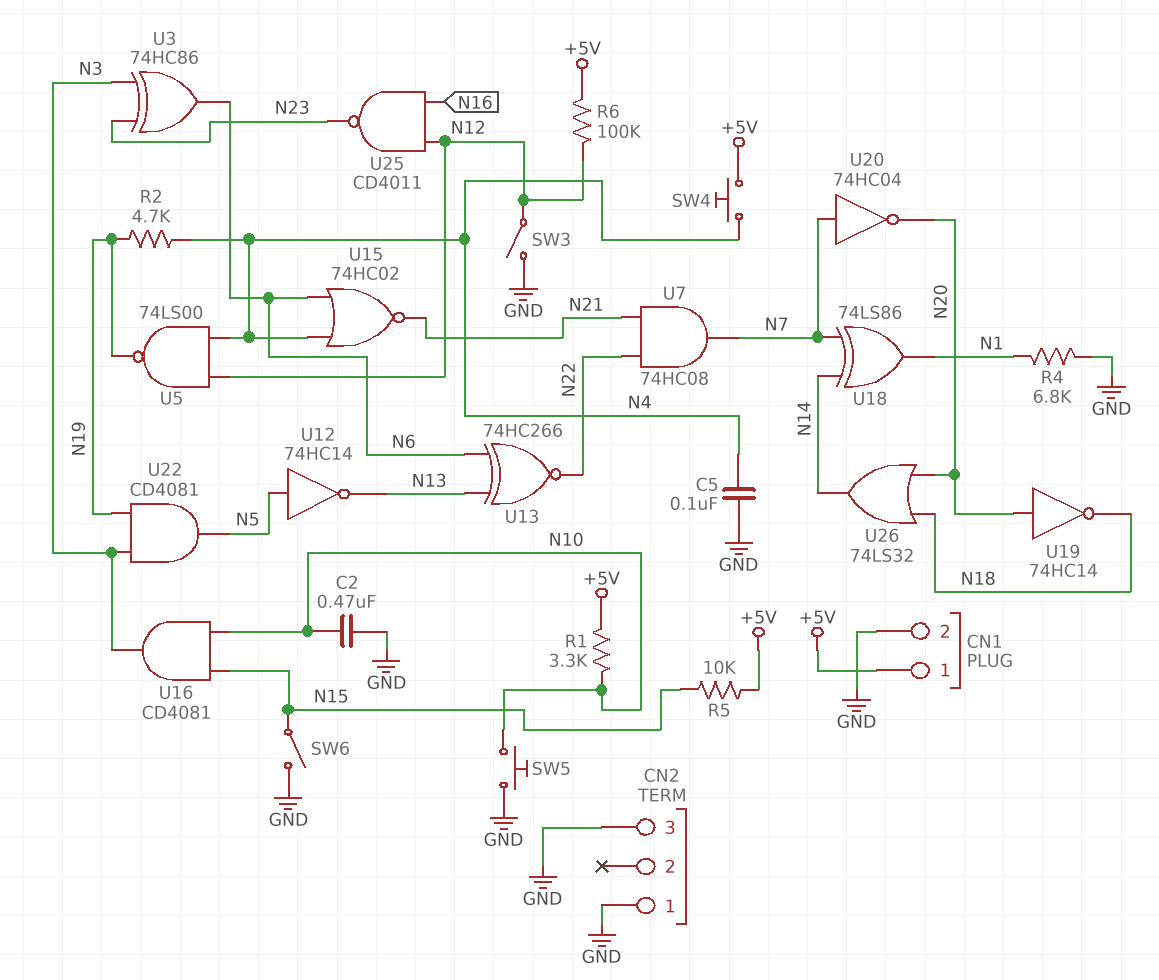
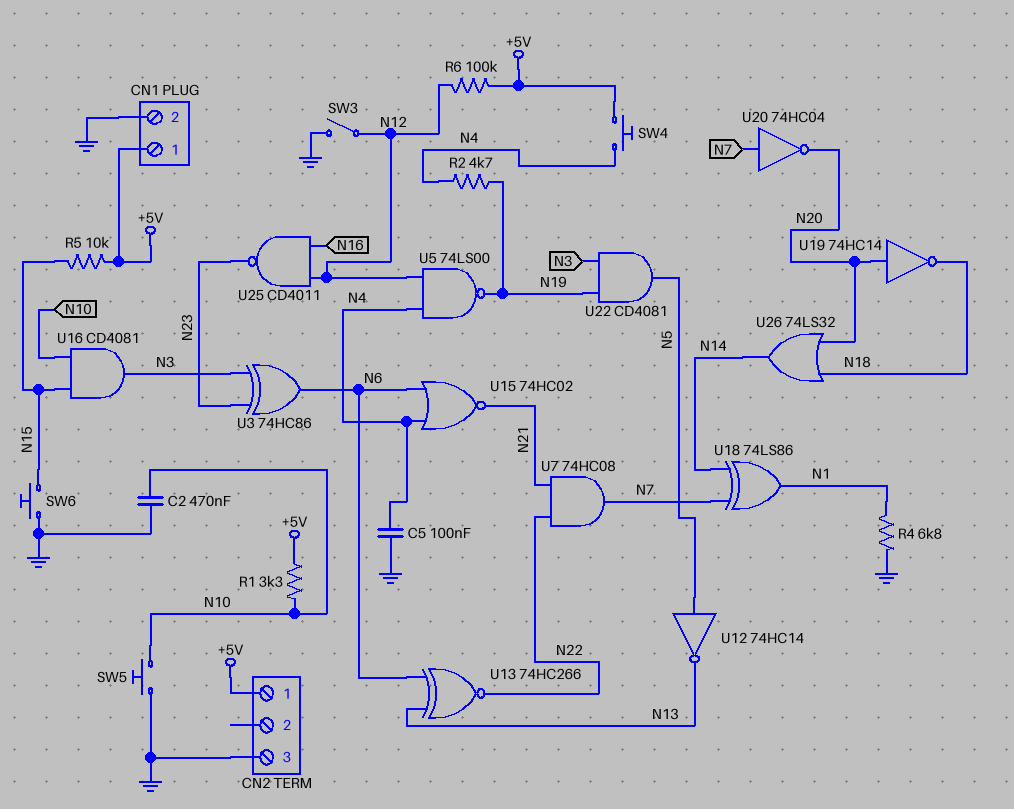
CN2 pin 1: GND -> +5V
SW6: switch (GND, N15) -> button (GND, N15)

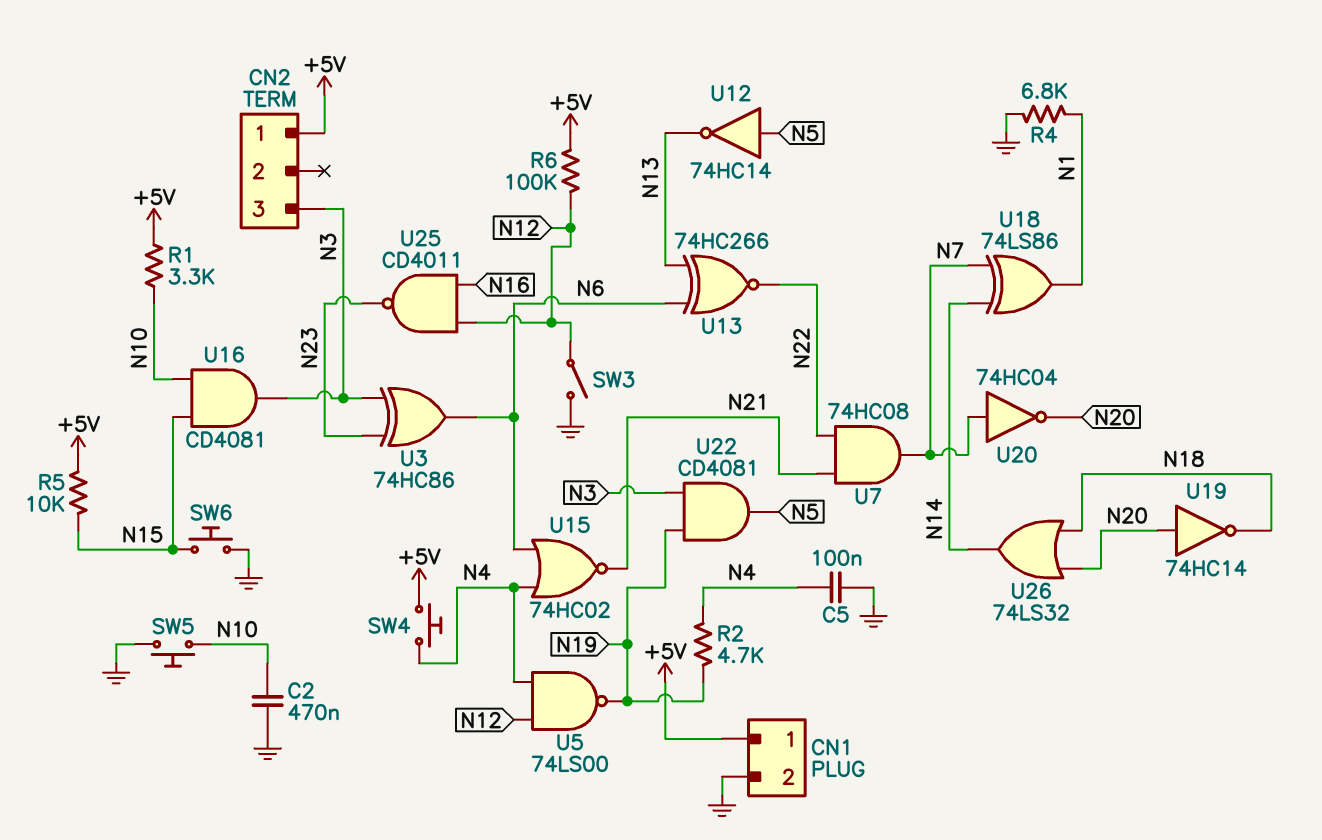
CN2 pin 3: GND -> N3

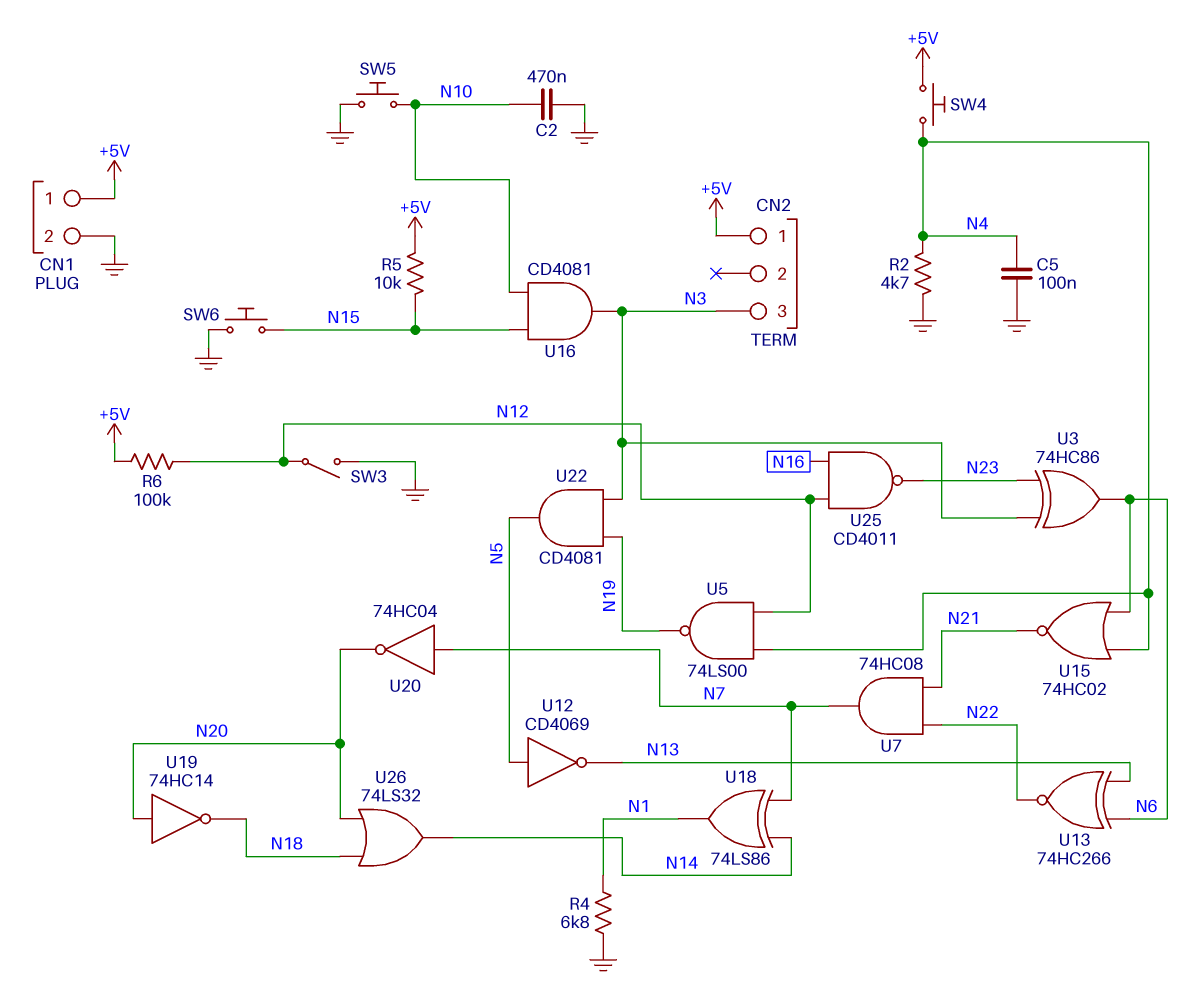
R1: 3.3k (+5V, N10) -> none
R2: 4.7k (N4, N19) -> 4.7k (GND, N4)
U12: NOT 74HC14 (in N5, out N13) -> NOT CD4069 (in N5, out N13)

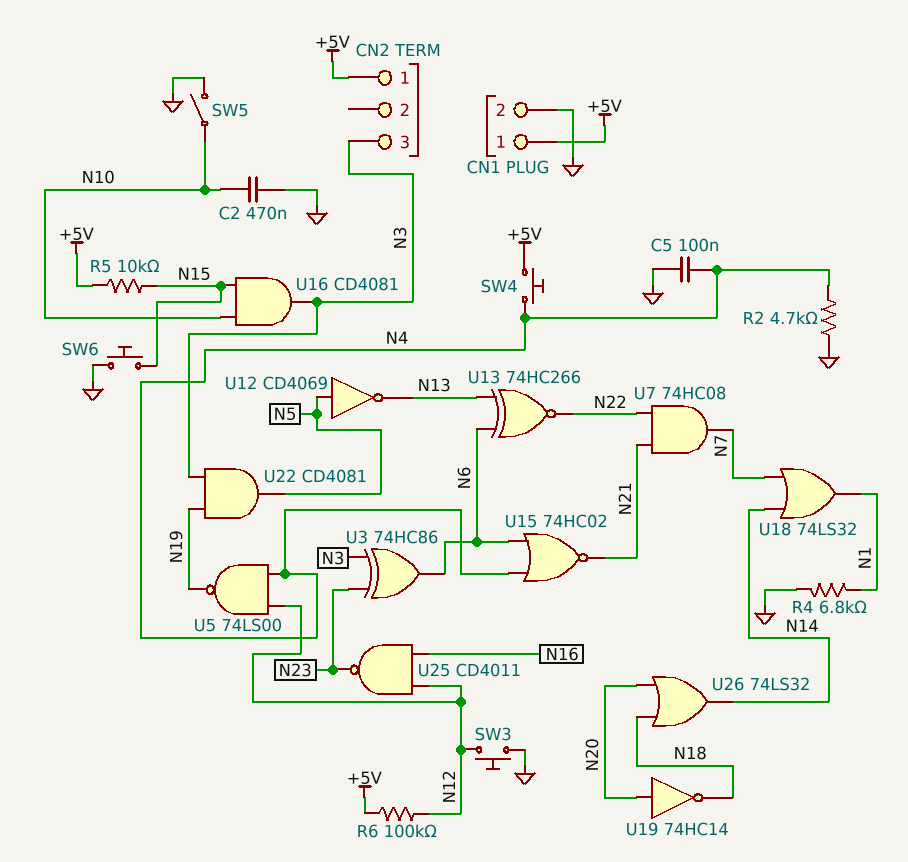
SW3: switch (GND, N12) -> button (GND, N12)
SW5: button (GND, N10) -> switch (GND, N10)
U18: XOR 74LS86 (in N7, in N14, out N1) -> OR 74LS32 (in N7, in N14, out N1)
U20: NOT 74HC04 (in N7, out N20) -> none

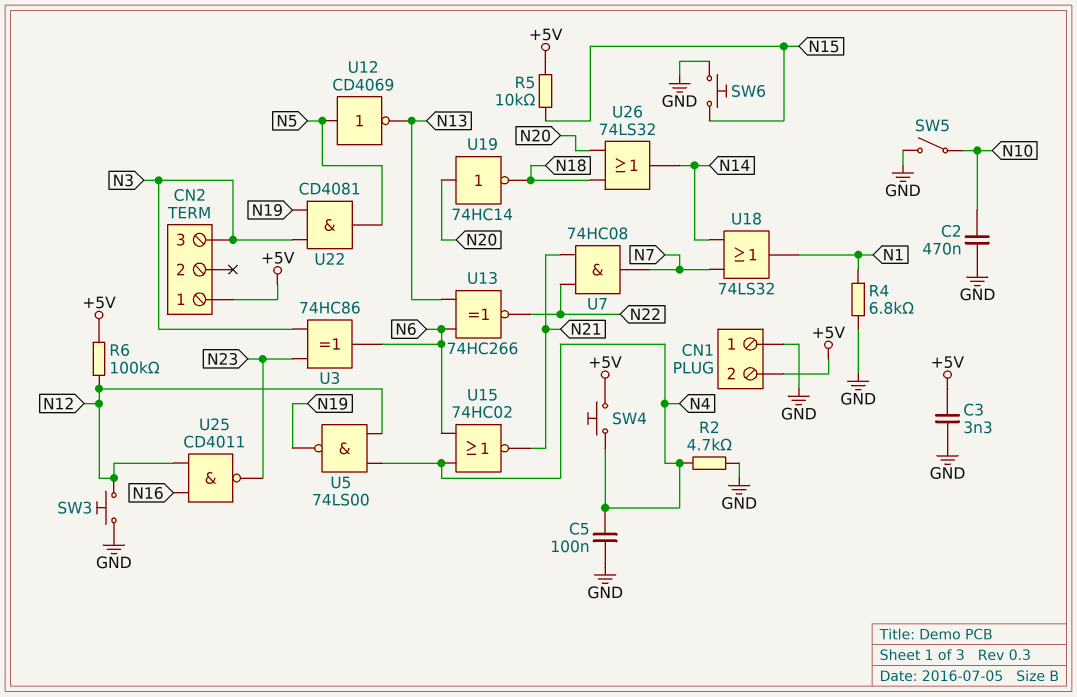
C3: none -> 3.3nF (+5V, GND)
CN1 pin 1: +5V -> GND
CN1 pin 2: GND -> +5V
U16: AND CD4081 (in N10, in N15, out N3) -> none

